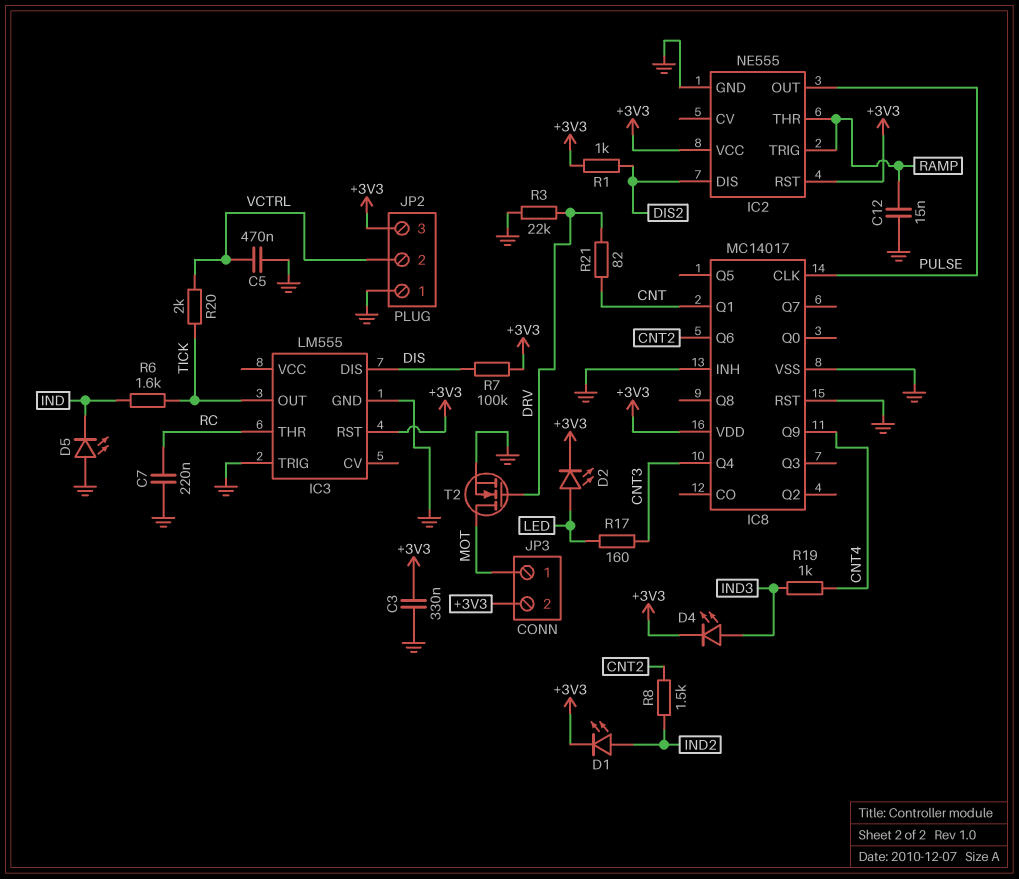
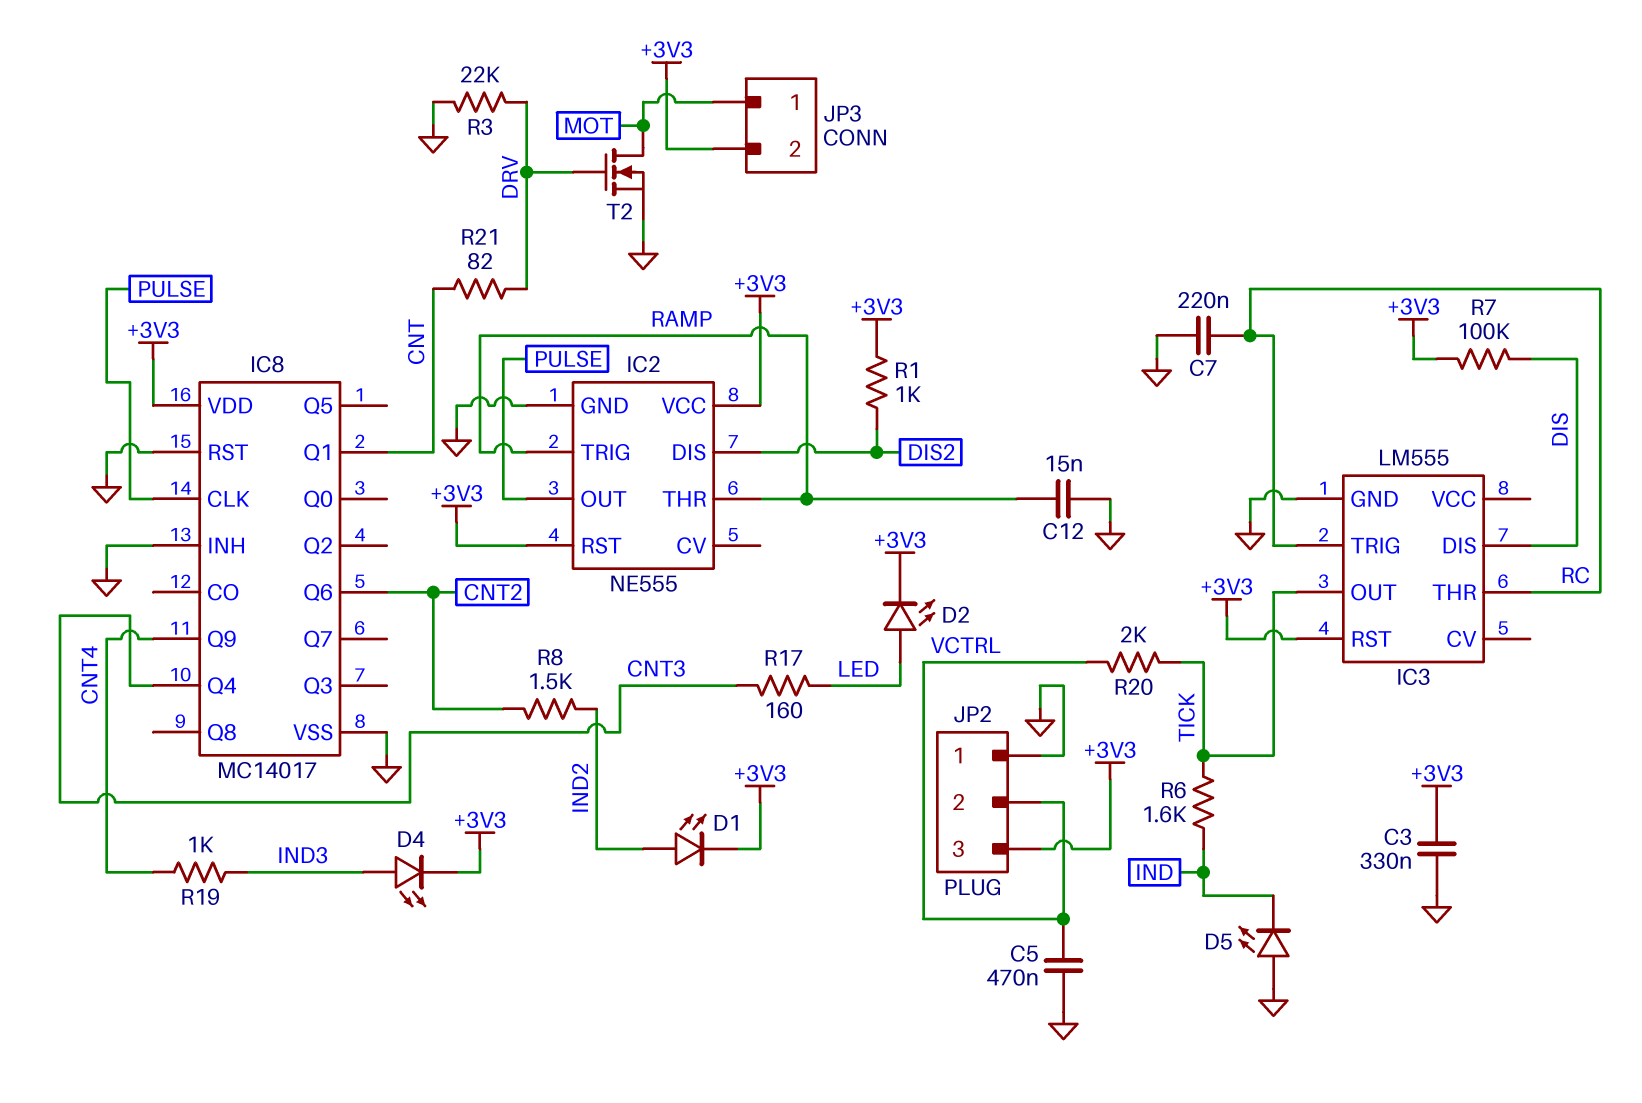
IC3 pin TRIG: GND -> RC

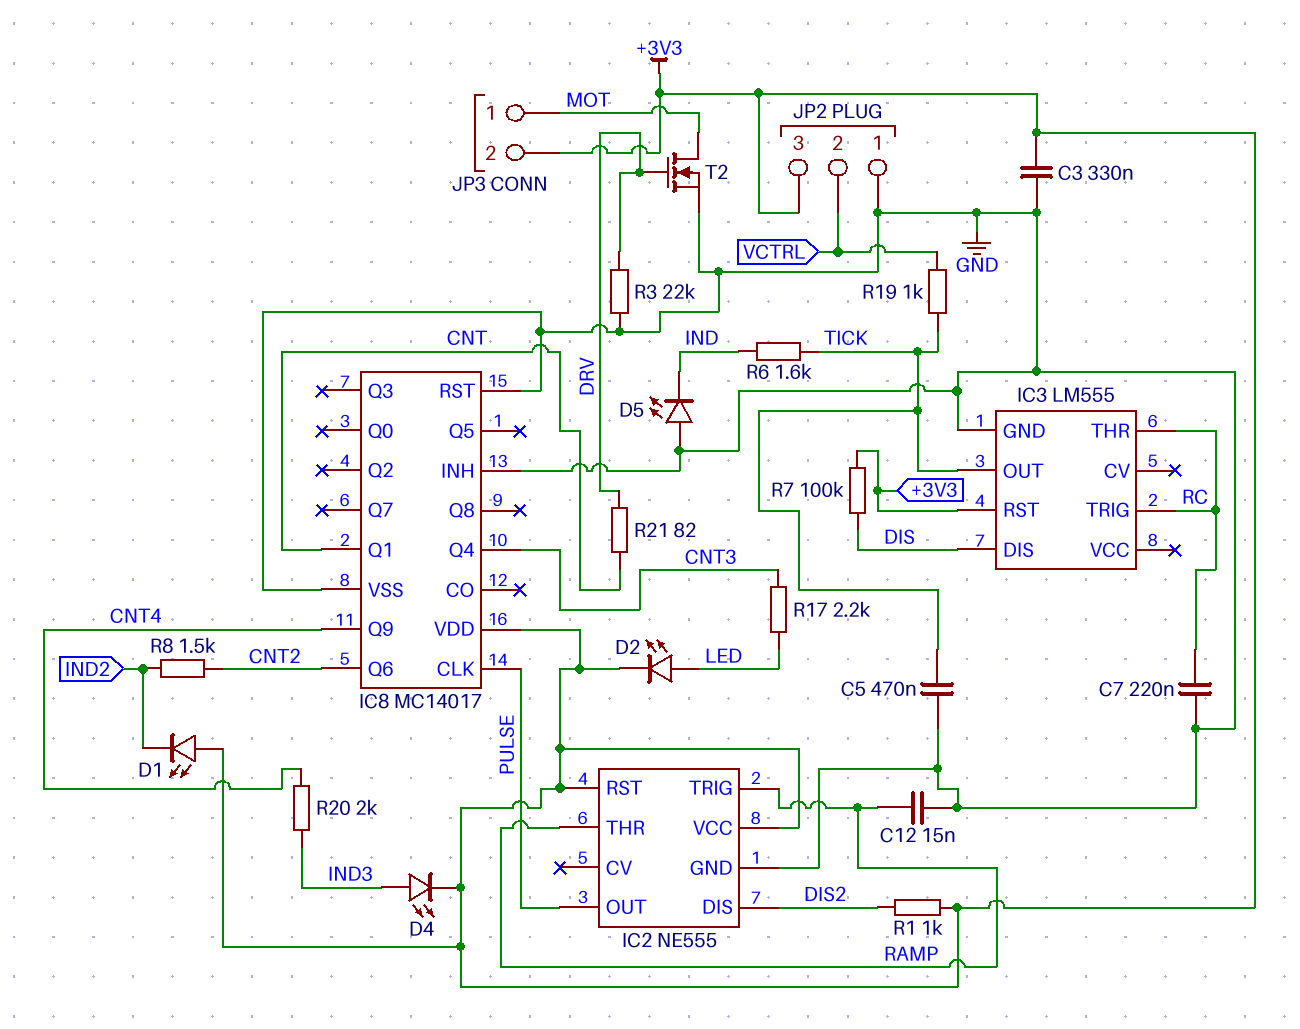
C5: 470nF (GND, VCTRL) -> 470nF (GND, TICK)
D1: LED (A IND2, K +3V3) -> LED (A +3V3, K IND2)
R17: 160 (CNT3, LED) -> 2.2k (CNT3, LED)
R19: 1k (CNT4, IND3) -> 1k (TICK, VCTRL)
R20: 2k (TICK, VCTRL) -> 2k (CNT4, IND3)

